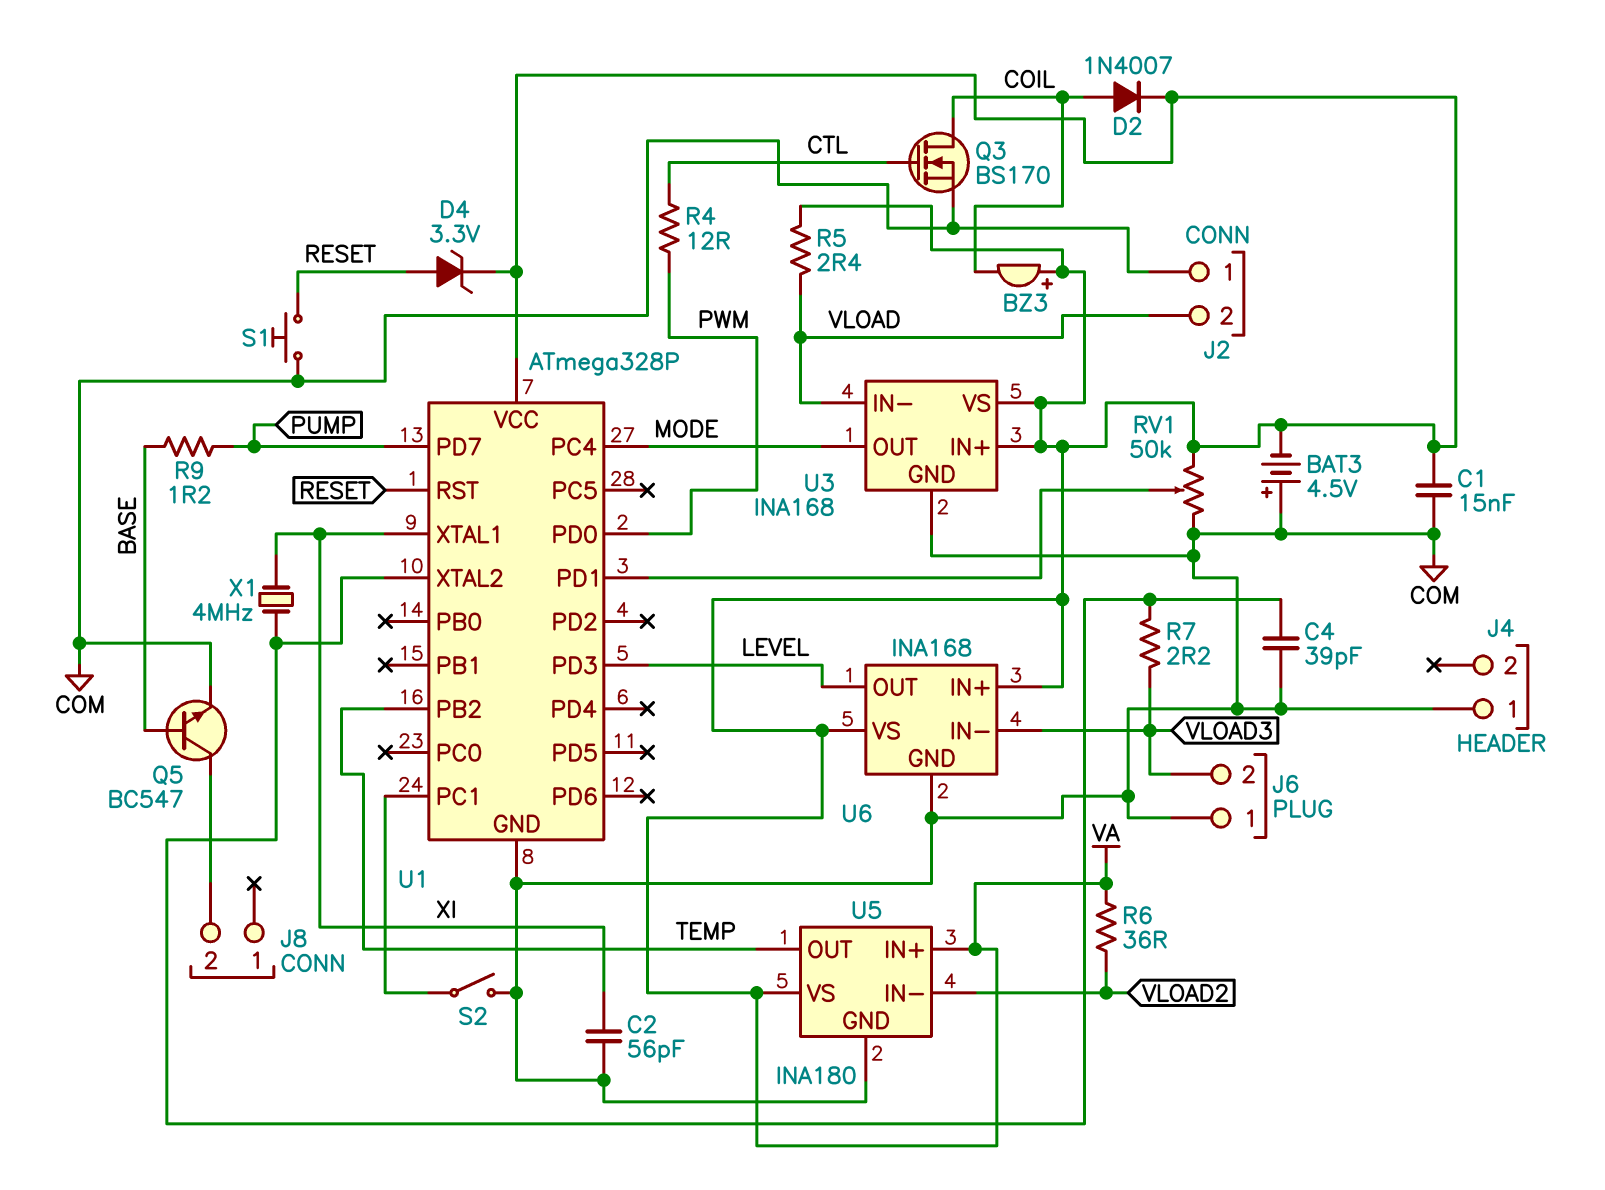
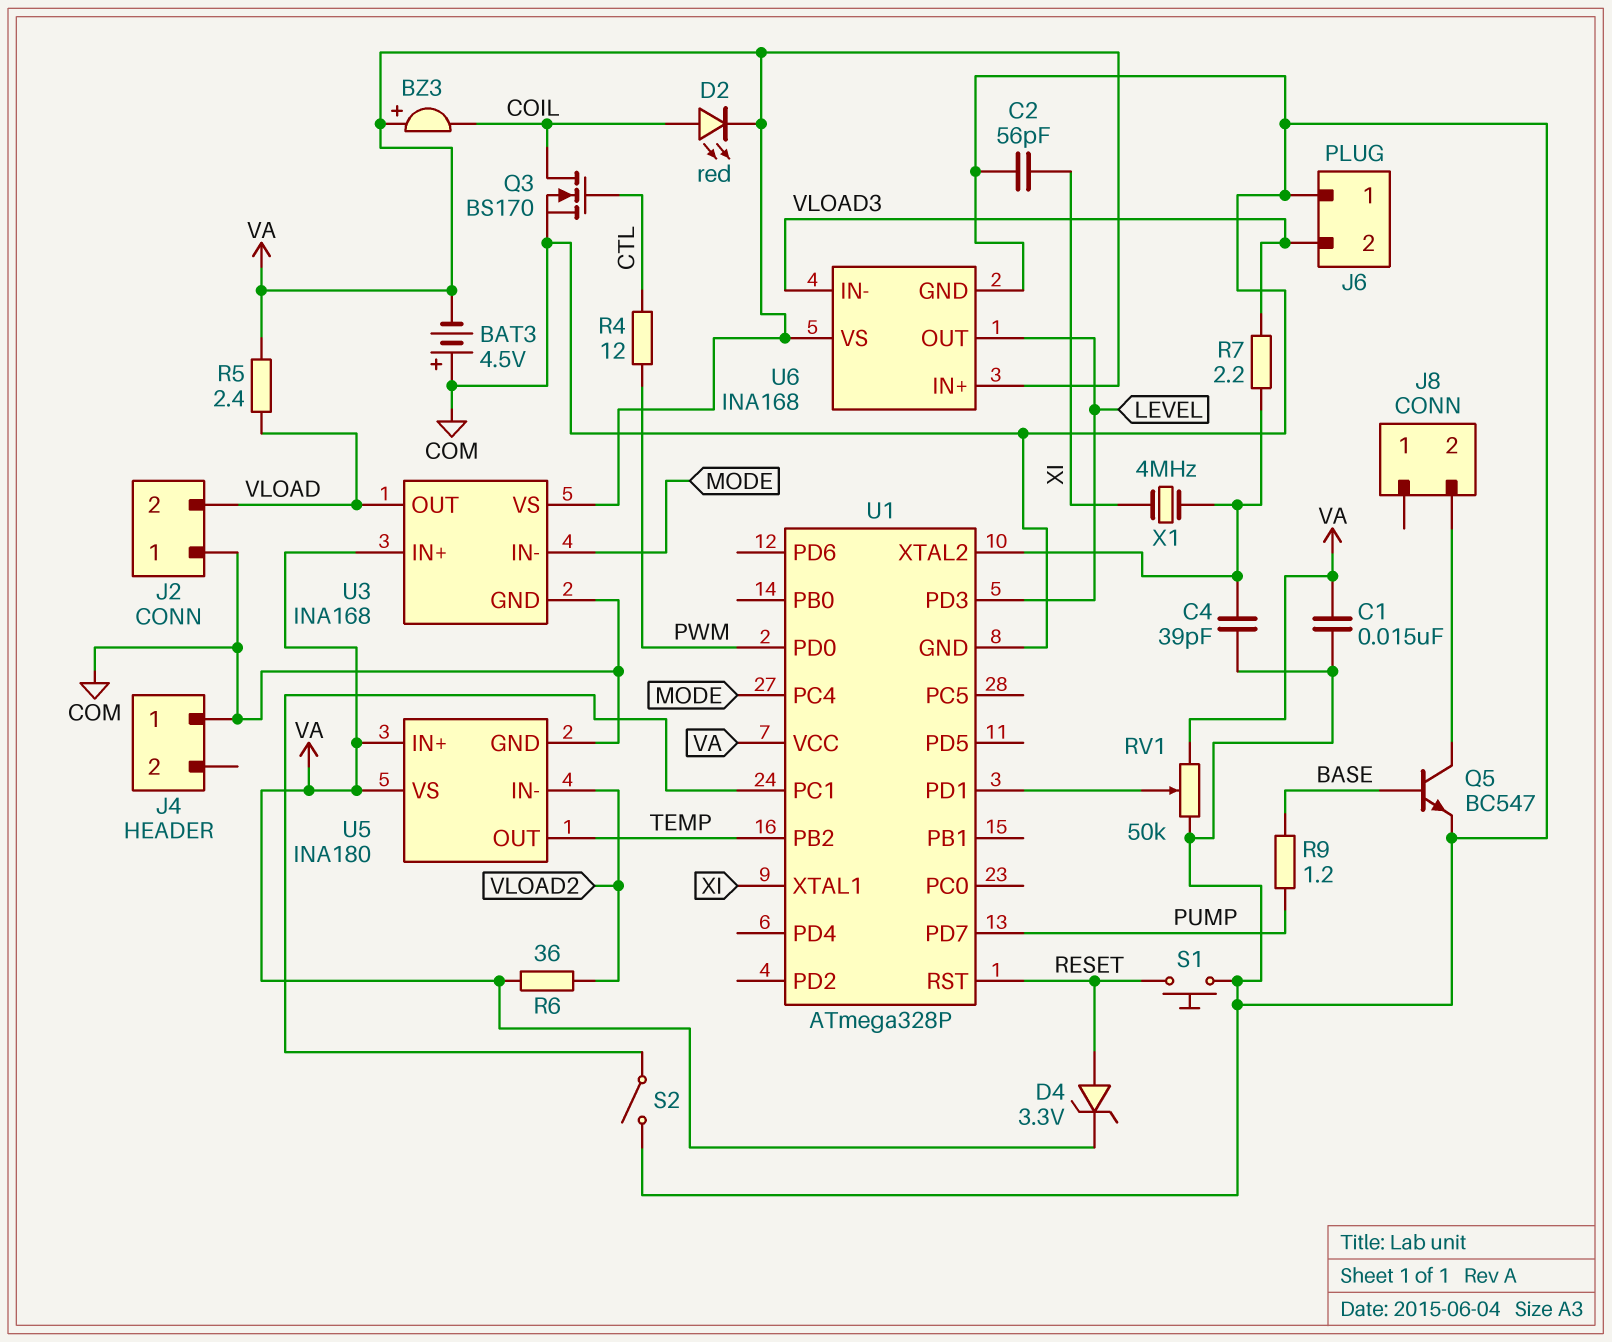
D2: diode 1N4007 (A COIL, K VA) -> LED red (A COIL, K VA)
U3 pin IN-: VLOAD -> MODE
U3 pin OUT: MODE -> VLOAD

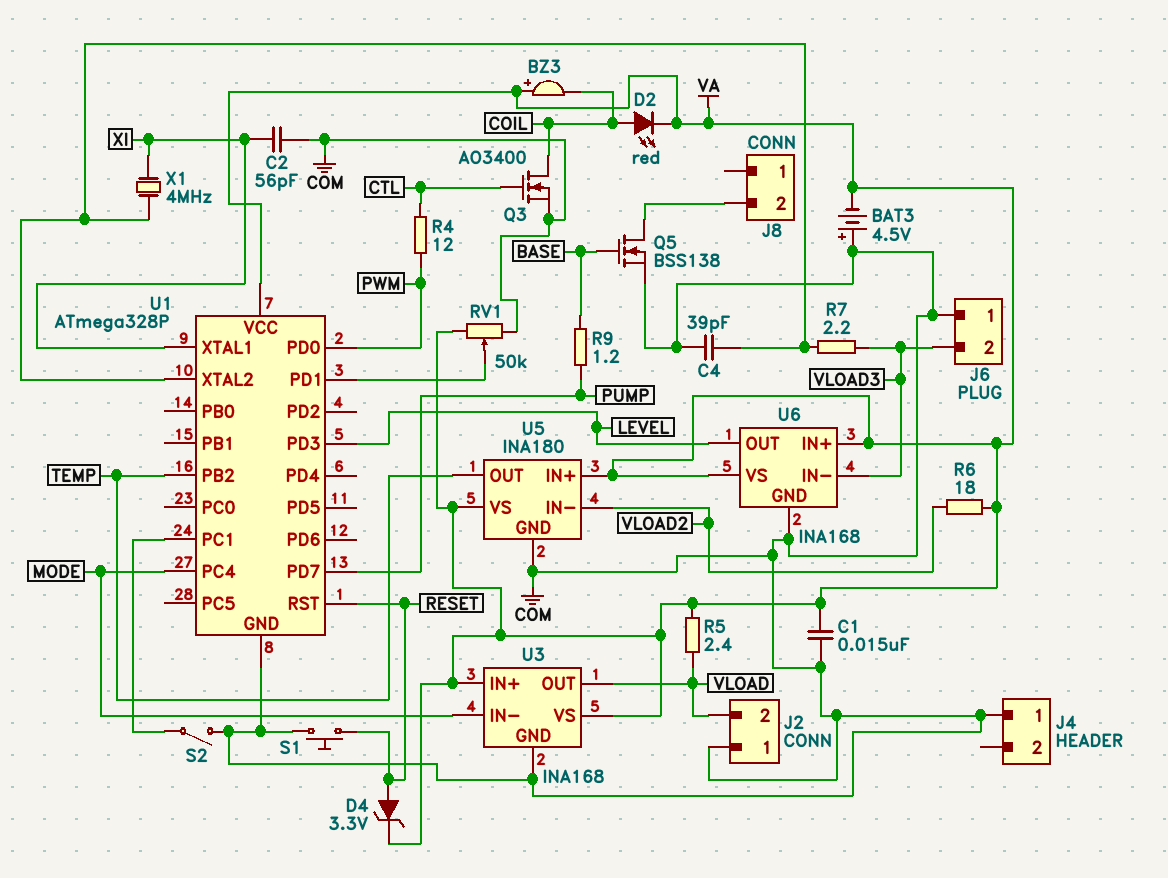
Q3: NMOS BS170 (G CTL, D COIL, S COM) -> NMOS AO3400 (G CTL, D COIL, S COM)
Q5: NPN BC547 (B BASE, C J8/2, E COM) -> NMOS BSS138 (G BASE, D J8/2, S COM)
R6: 36 (VA, VLOAD2) -> 18 (VA, VLOAD2)

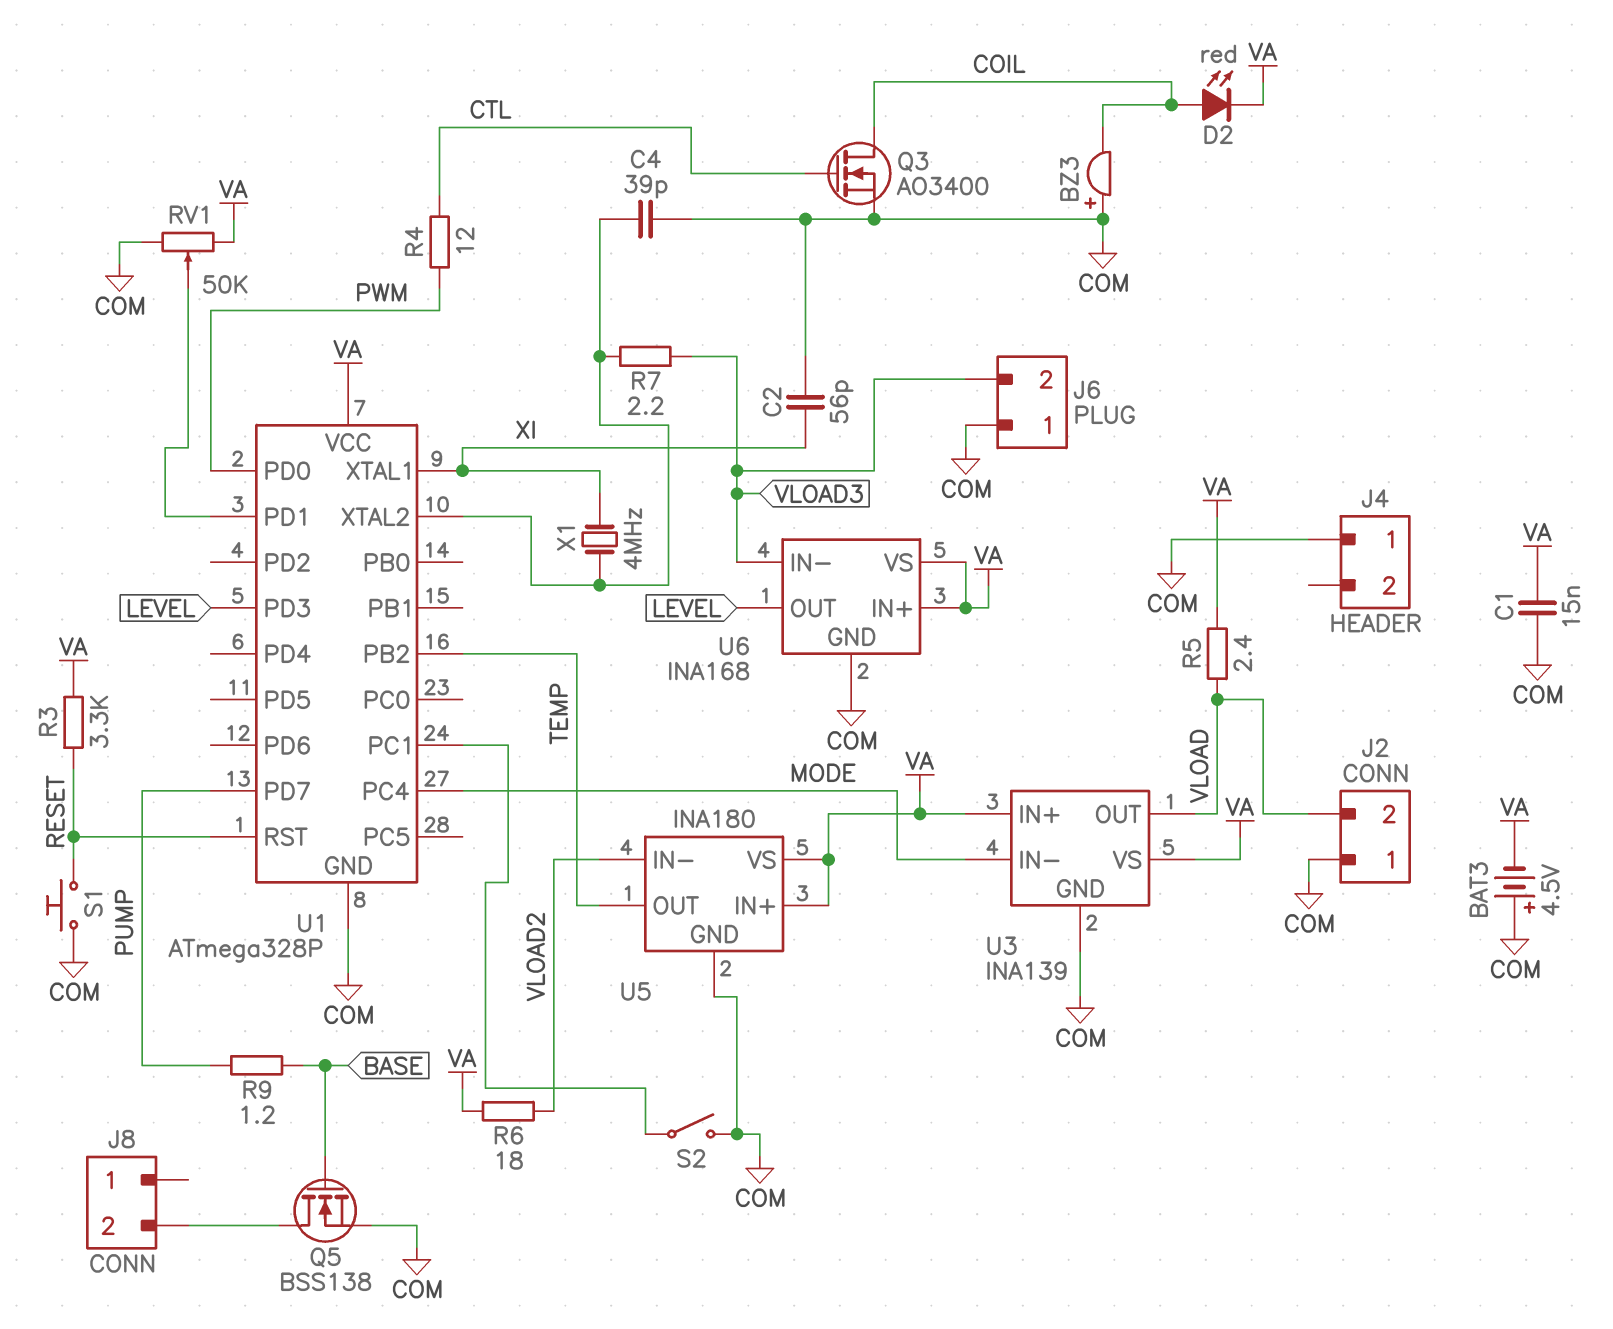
BZ3: buzzer (plus VA, minus COIL) -> buzzer (plus COM, minus COIL)
D4: zener 3.3V (A RESET, K VA) -> none
R3: none -> 3.3k (RESET, VA)
U3: INA168 -> INA139

